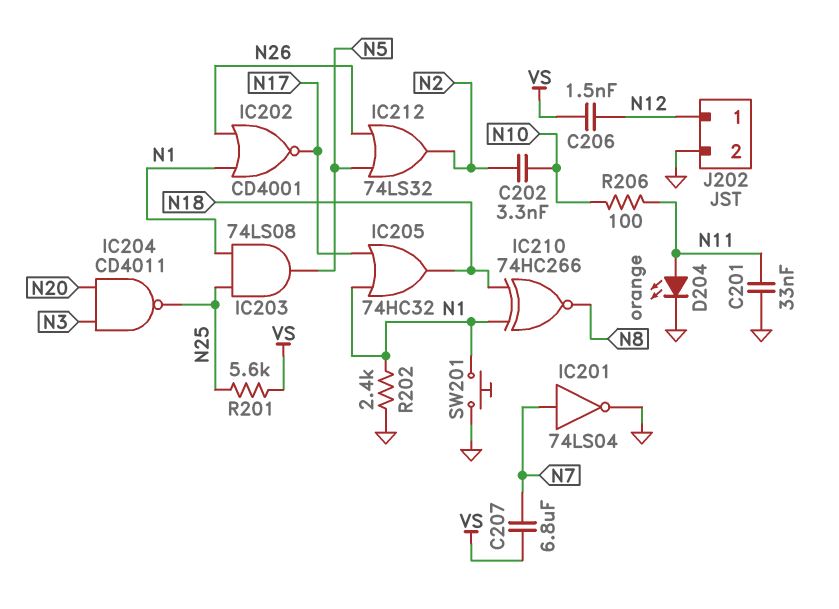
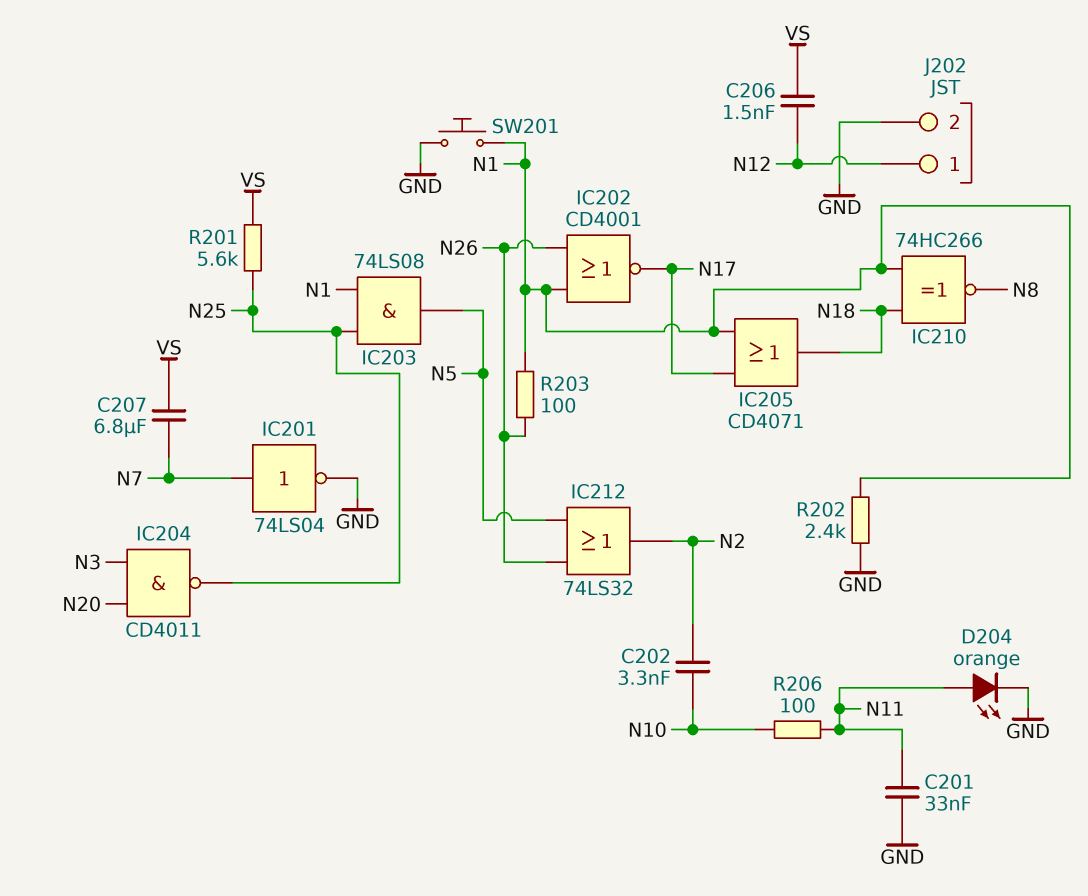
IC205: OR 74HC32 (in N1, in N17, out N18) -> OR CD4071 (in N1, in N17, out N18)
R203: none -> 100 (N1, N26)

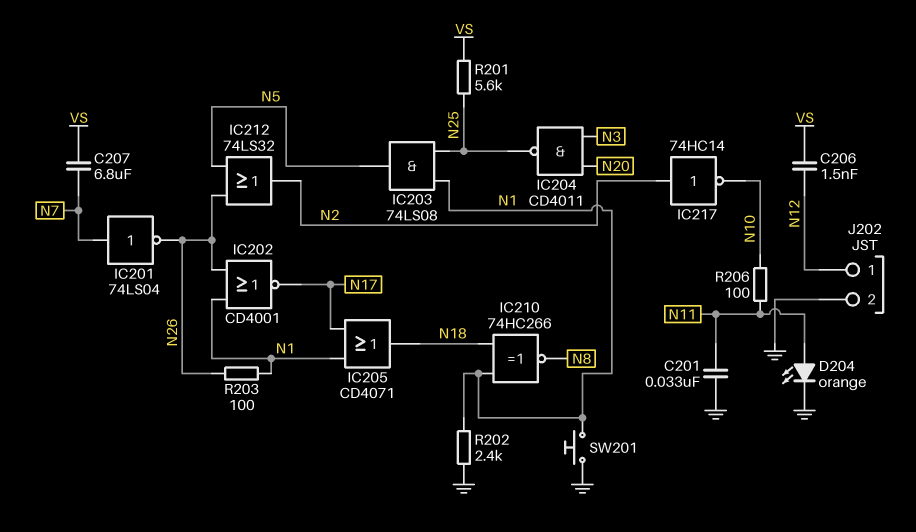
C202: 3.3nF (N2, N10) -> none
IC201: NOT 74LS04 (in N7, out GND) -> NOT 74LS04 (in N7, out N26)
IC217: none -> NOT 74HC14 (in N2, out N10)

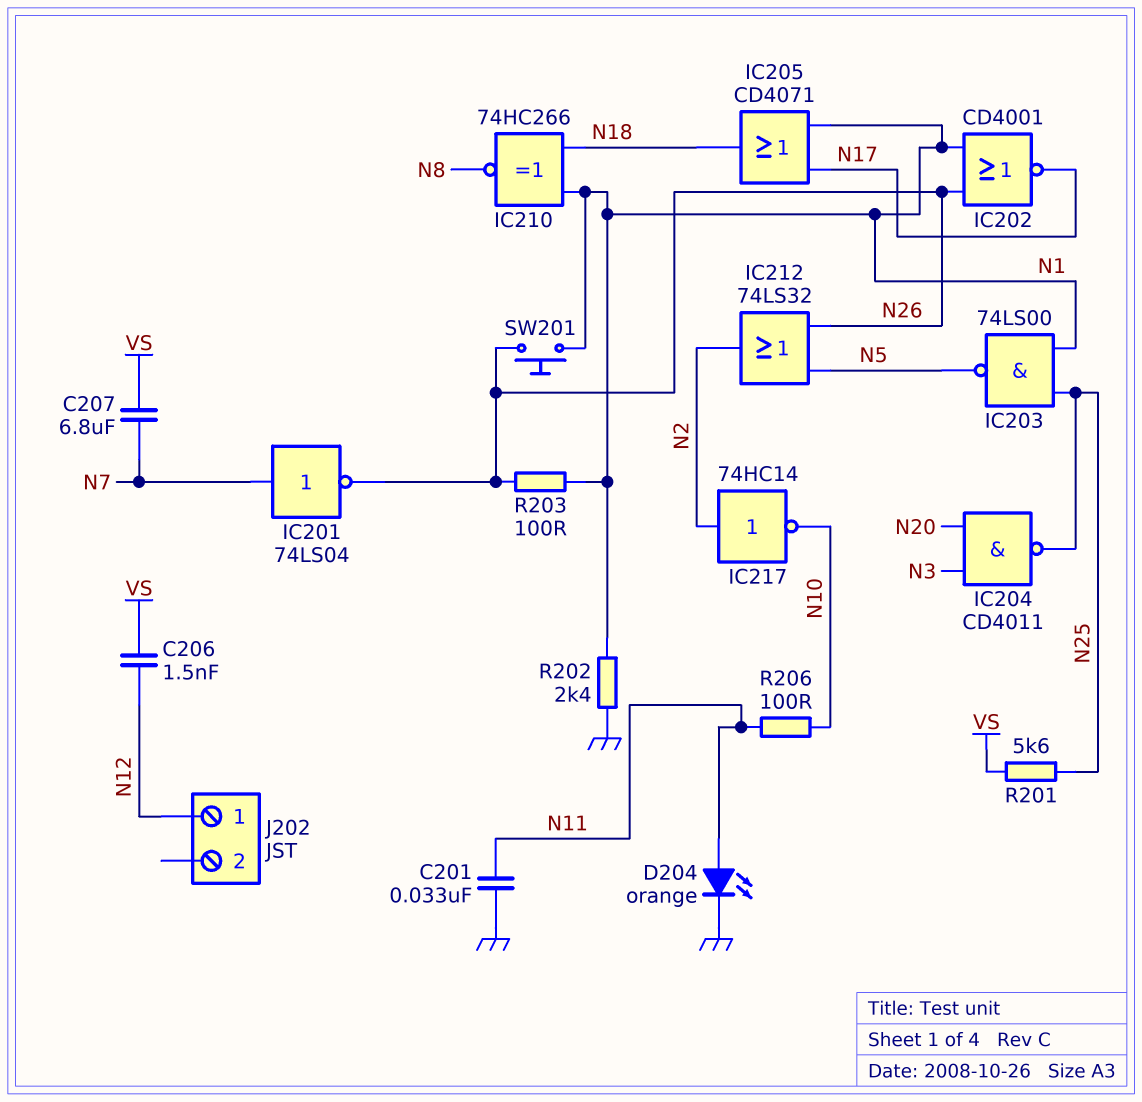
IC203: AND 74LS08 (in N1, in N25, out N5) -> NAND 74LS00 (in N1, in N25, out N5)
J202 pin 2: GND -> none
SW201: button (GND, N1) -> button (N1, N26)

